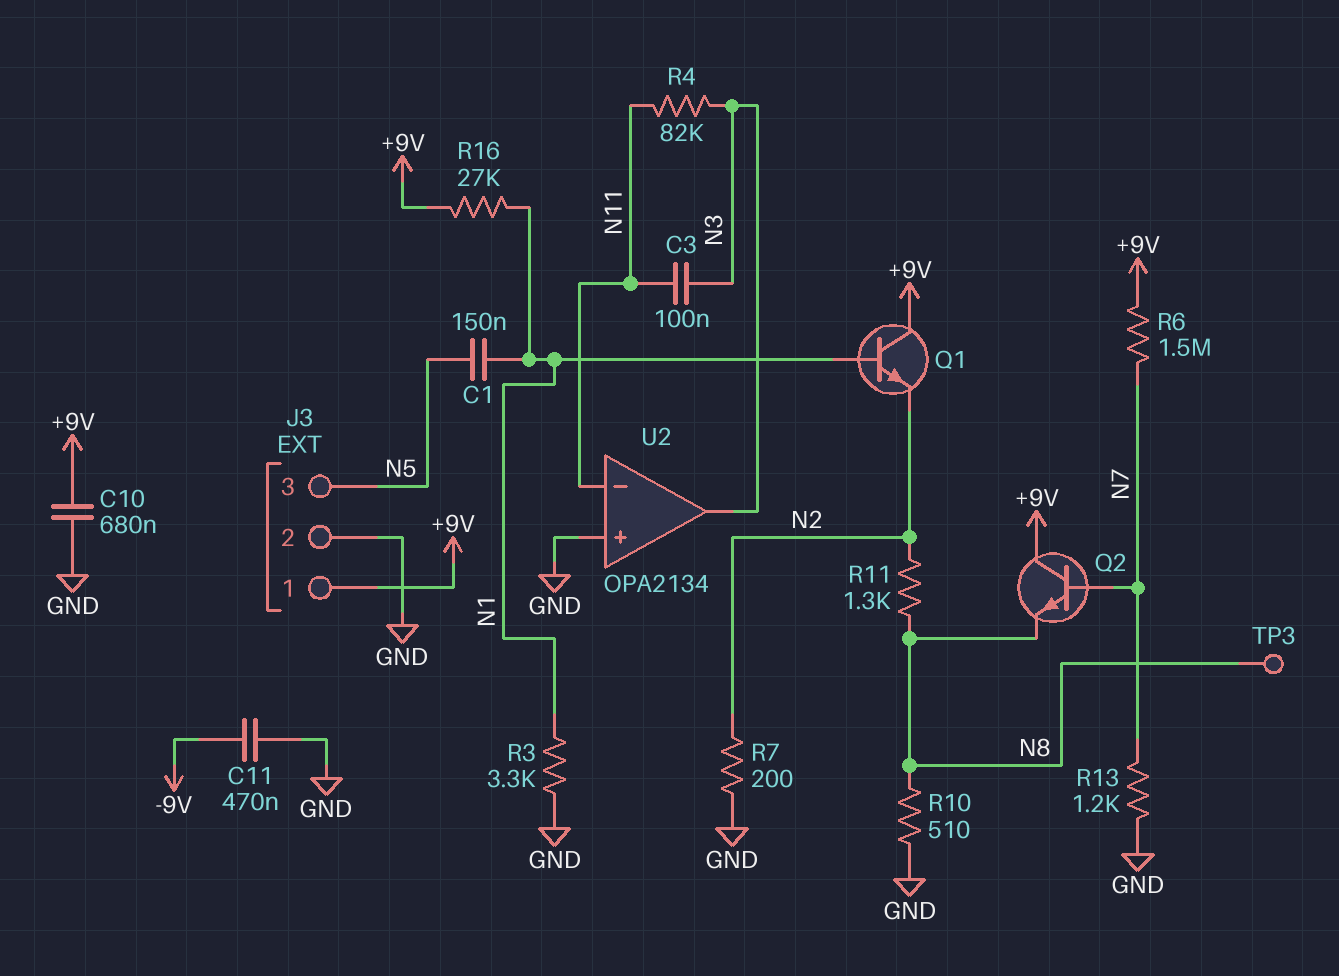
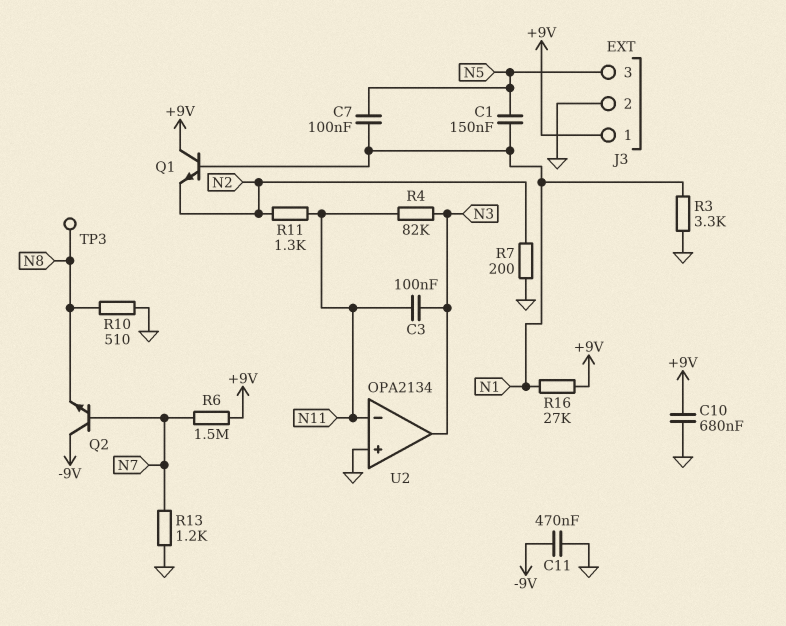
C7: none -> 100nF (N1, N5)
Q2: NPN (B N7, C +9V, E N8) -> NPN (B N7, C -9V, E N8)
R11: 1.3k (N2, N8) -> 1.3k (N2, N11)

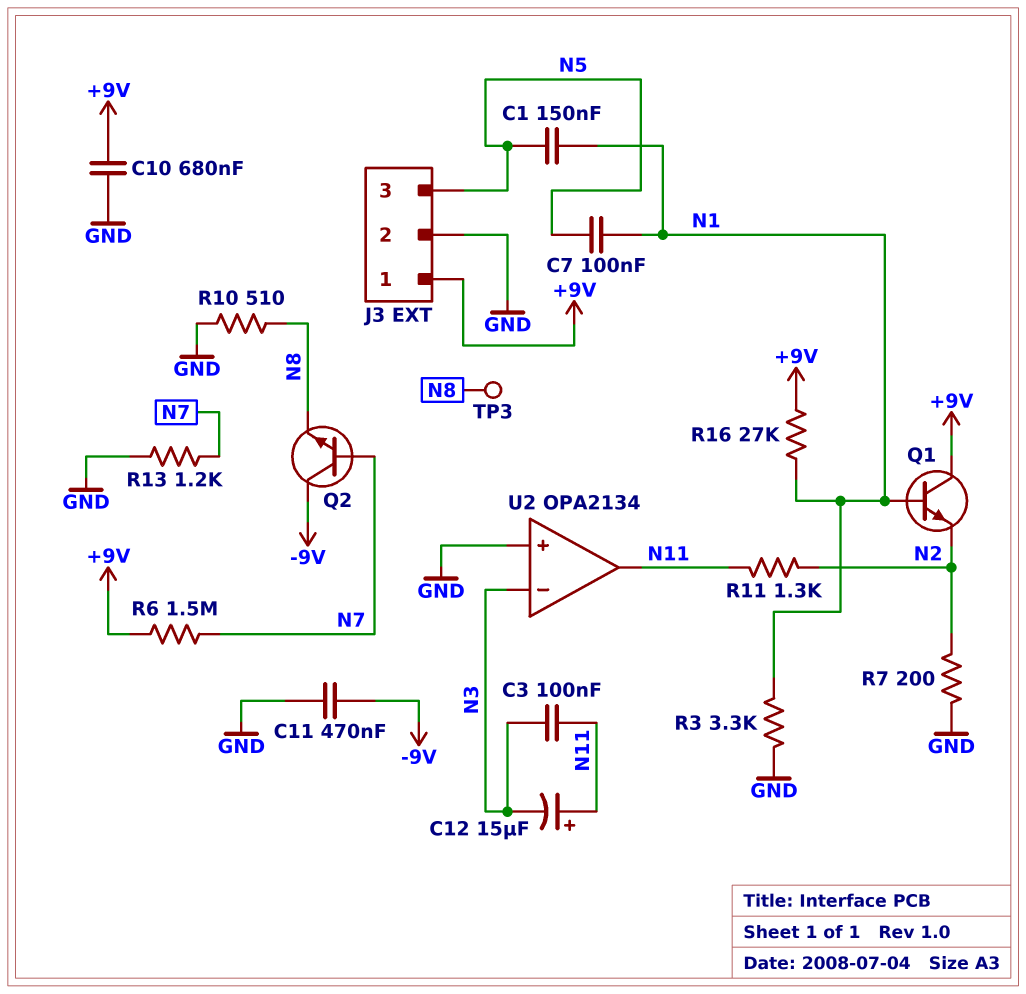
C12: none -> 15uF (plus N11, minus N3)
R4: 82k (N3, N11) -> none
U2 pin in-: N11 -> N3
U2 pin out: N3 -> N11

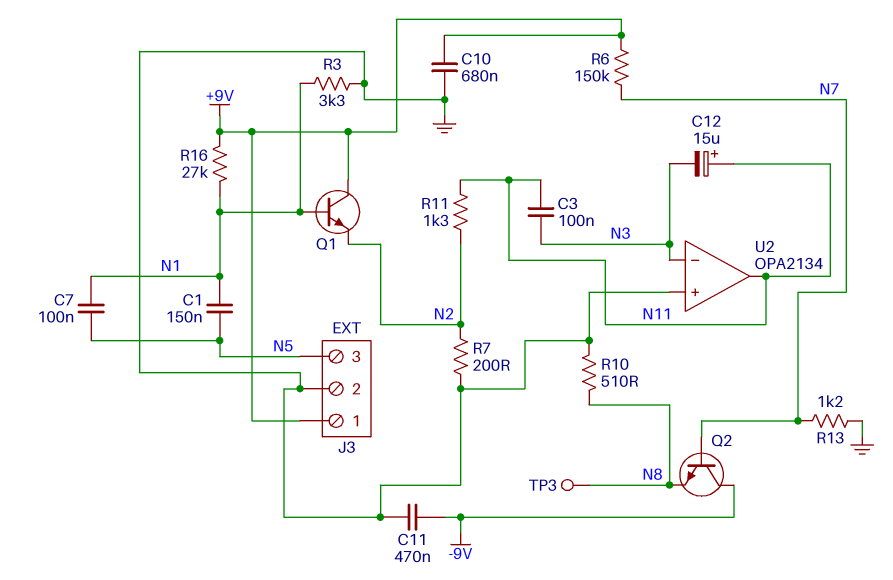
R6: 1.5M (+9V, N7) -> 150k (+9V, N7)

